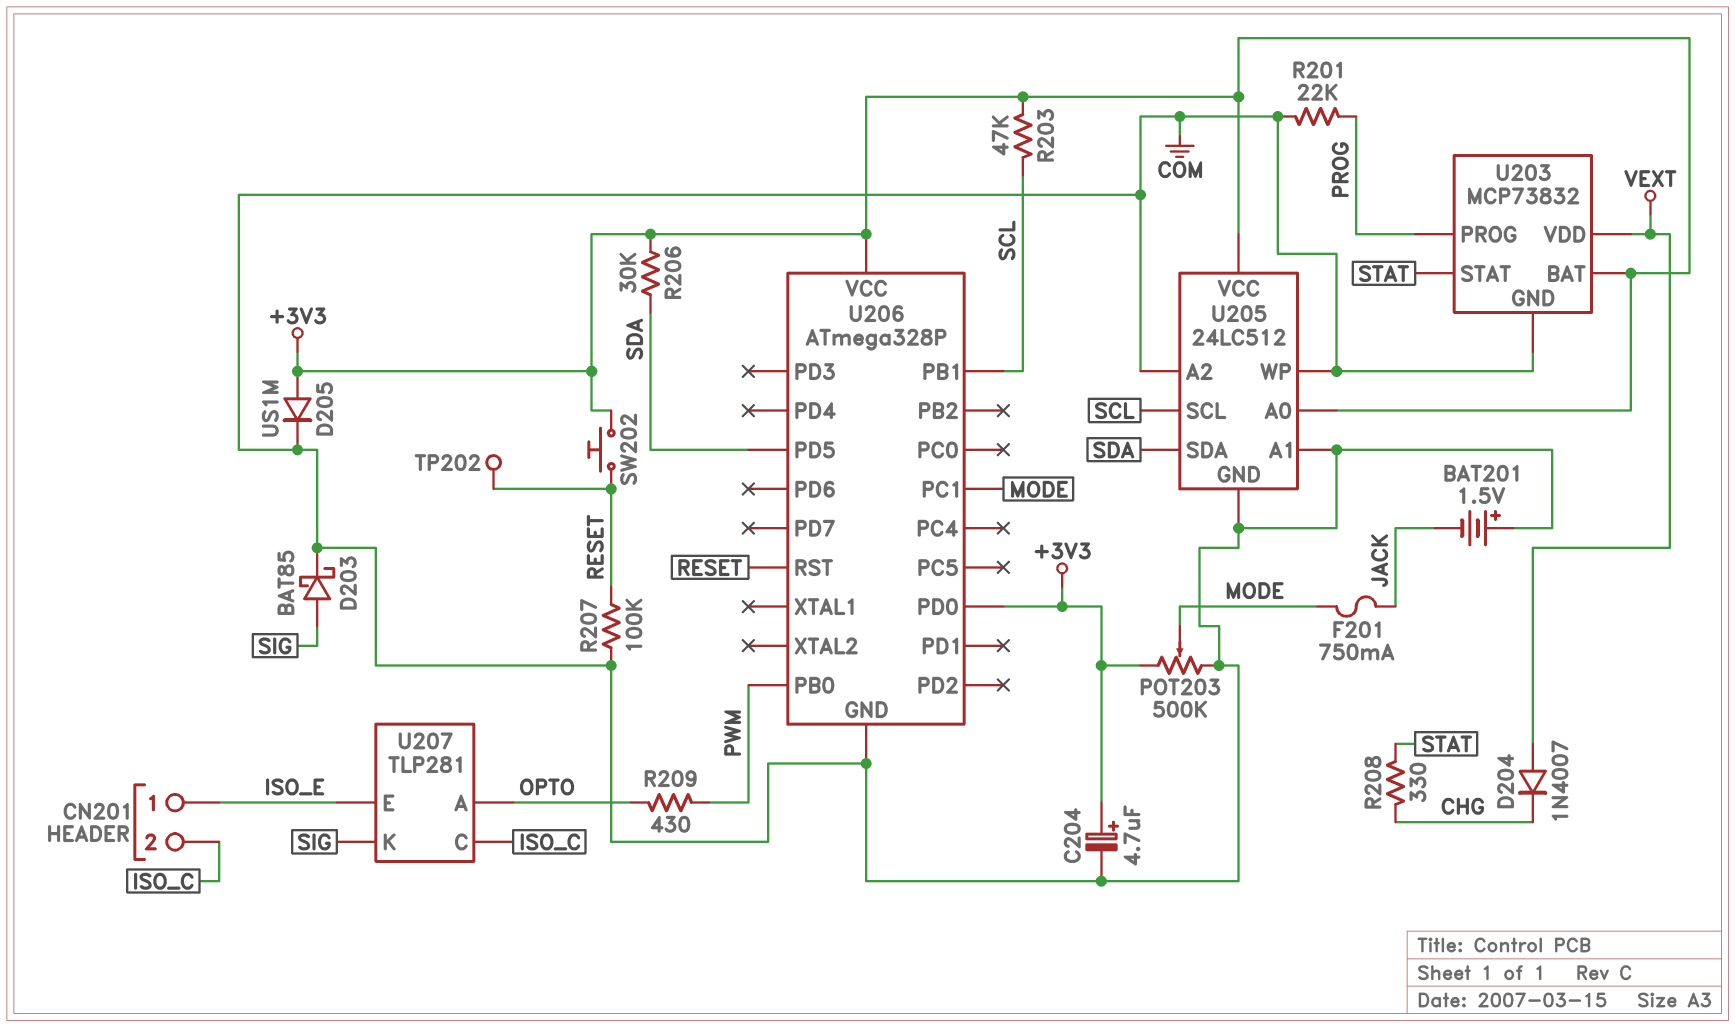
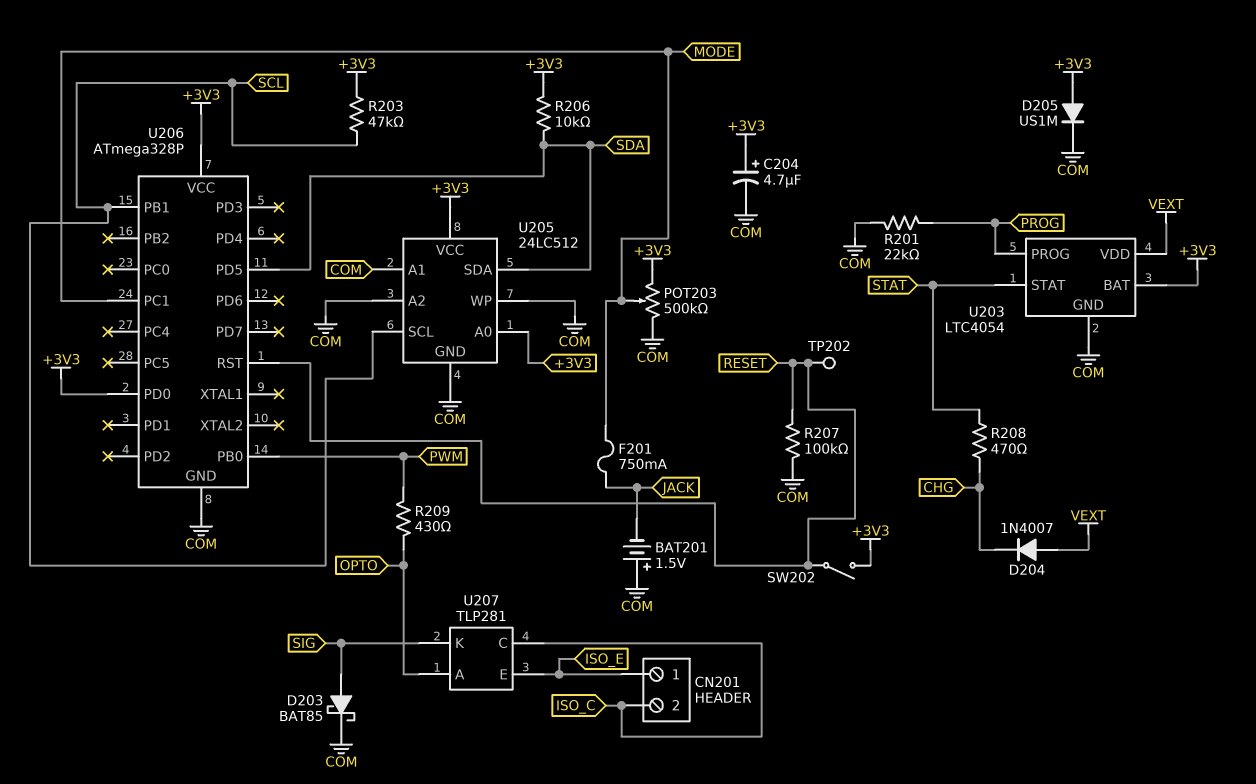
R206: 30k (+3V3, SDA) -> 10k (+3V3, SDA)
R208: 330 (CHG, STAT) -> 470 (CHG, STAT)
SW202: button (+3V3, RESET) -> switch (+3V3, RESET)
U203: MCP73832 -> LTC4054

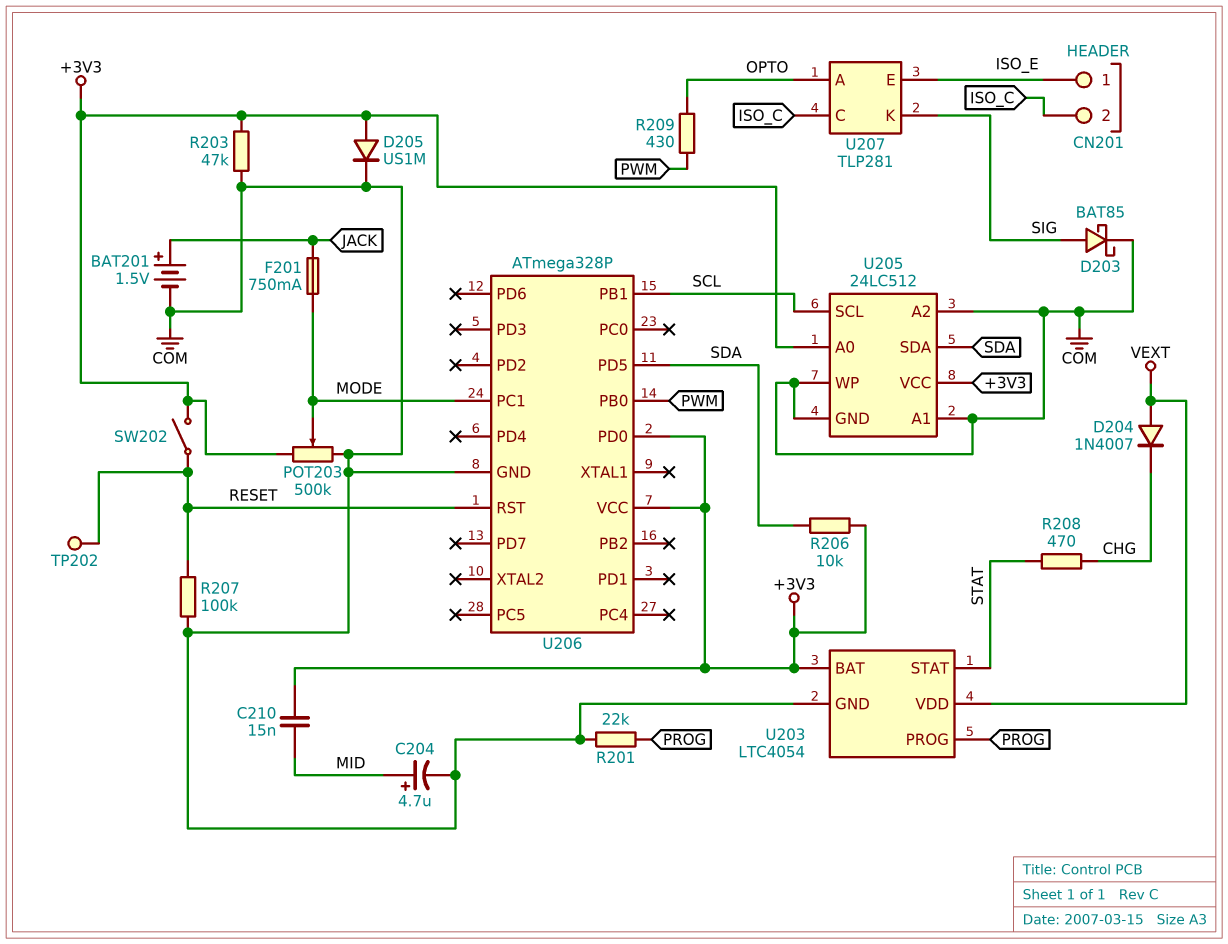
BAT201: 1.5V (plus COM, minus JACK) -> 1.5V (plus JACK, minus COM)
C204: 4.7uF (plus +3V3, minus COM) -> 4.7uF (plus MID, minus COM)
C210: none -> 15nF (+3V3, MID)
R203: 47k (+3V3, SCL) -> 47k (+3V3, COM)

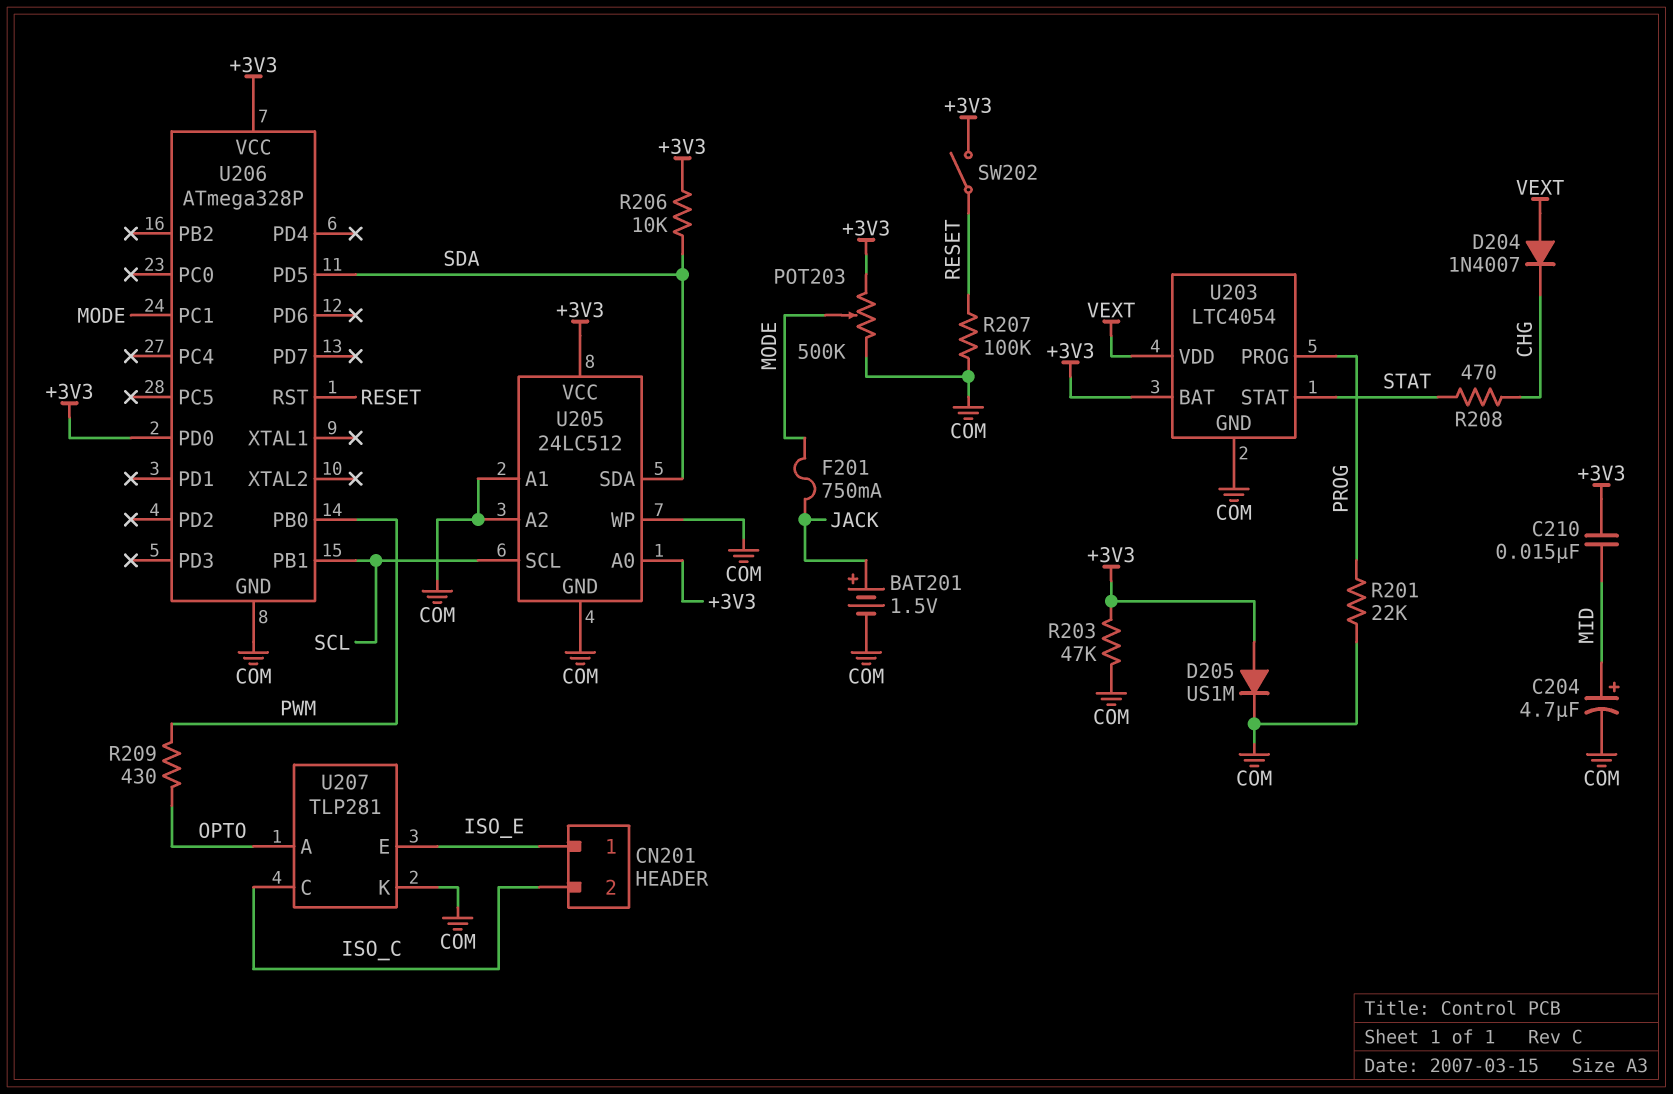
D203: schottky BAT85 (A SIG, K COM) -> none
TP202: test point (RESET) -> none
U207 pin K: SIG -> COM

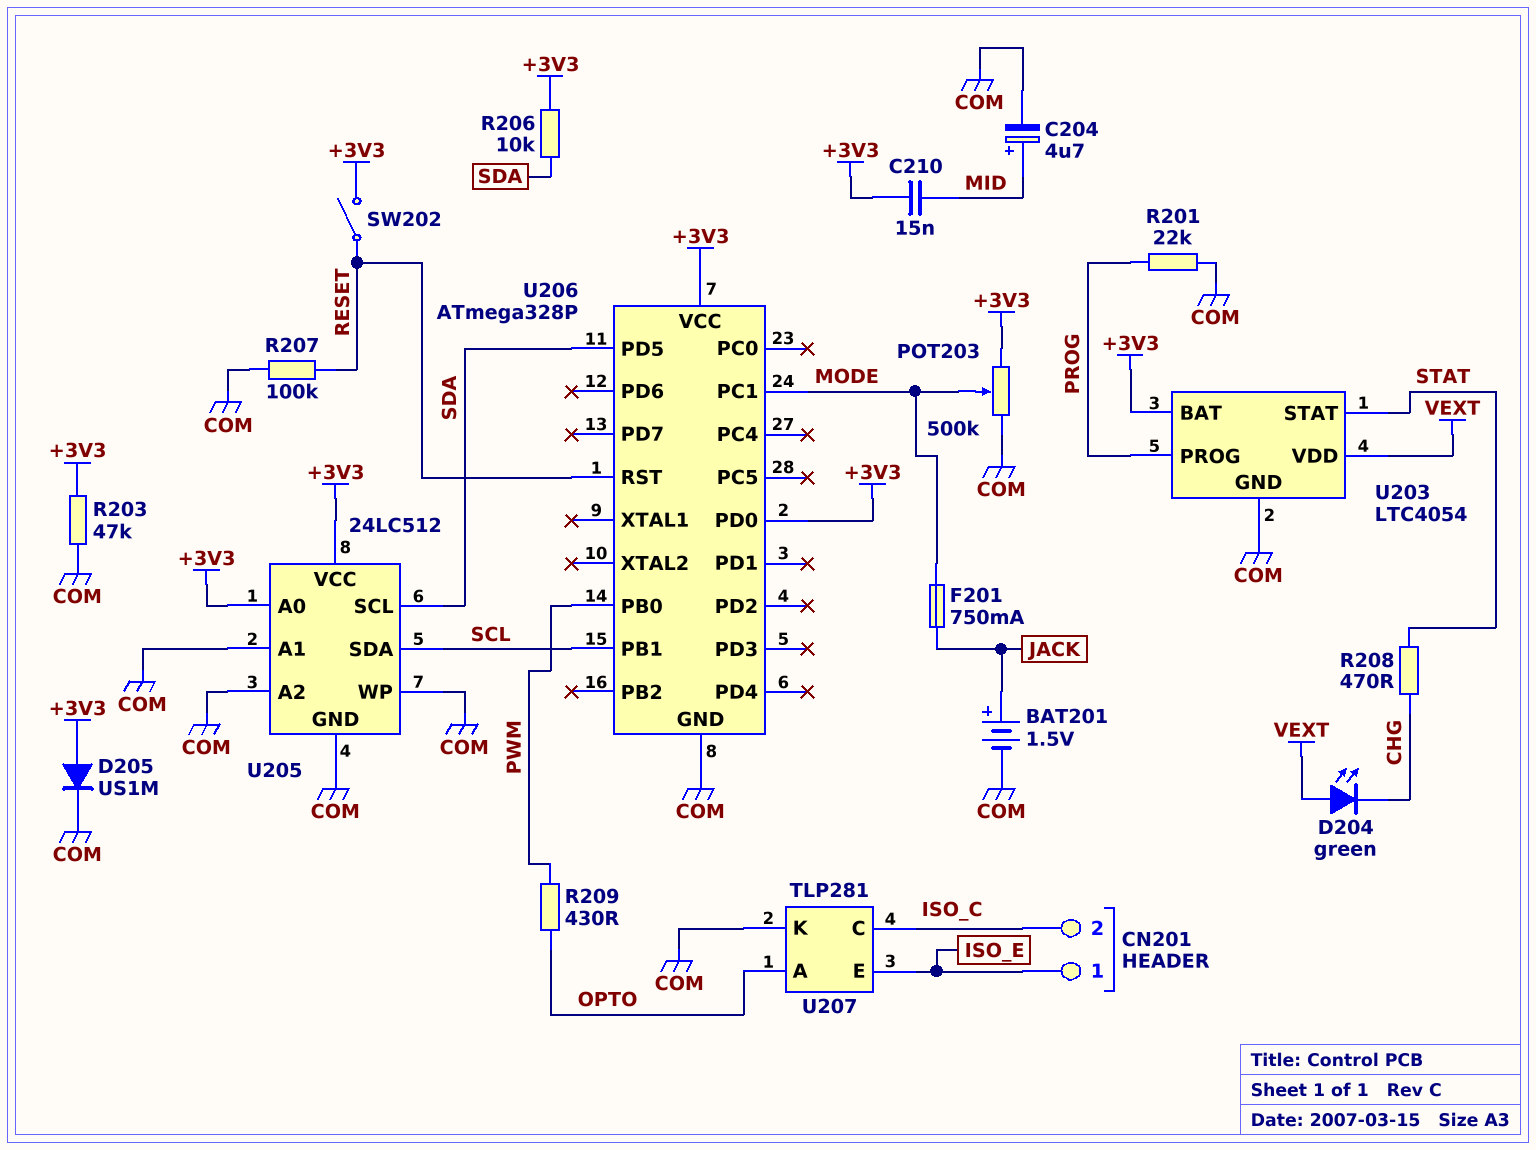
D204: diode 1N4007 (A VEXT, K CHG) -> LED green (A VEXT, K CHG)
U205 pin SCL: SCL -> SDA
U205 pin SDA: SDA -> SCL

